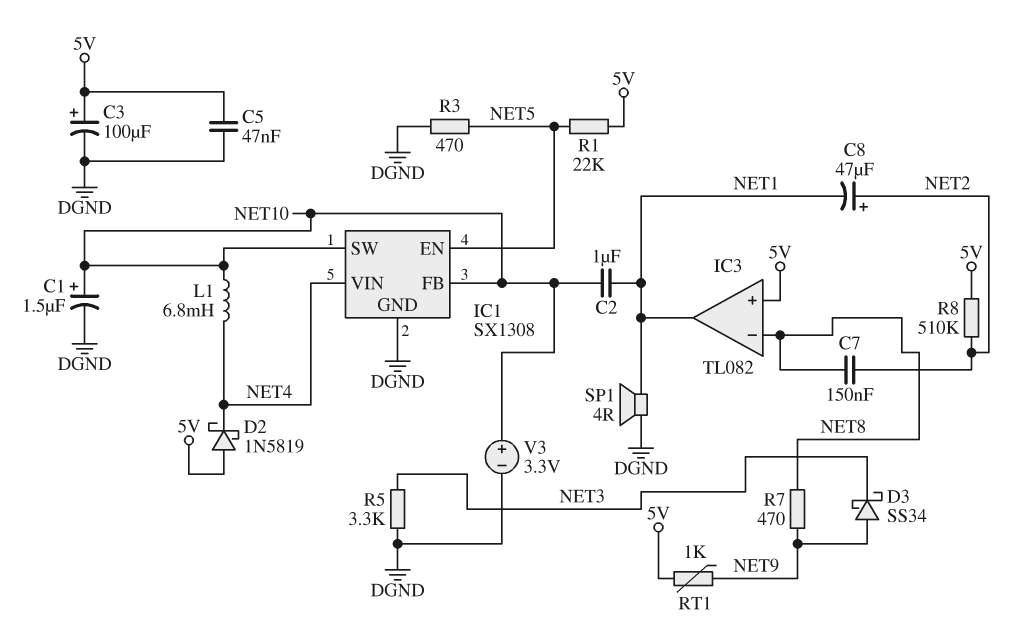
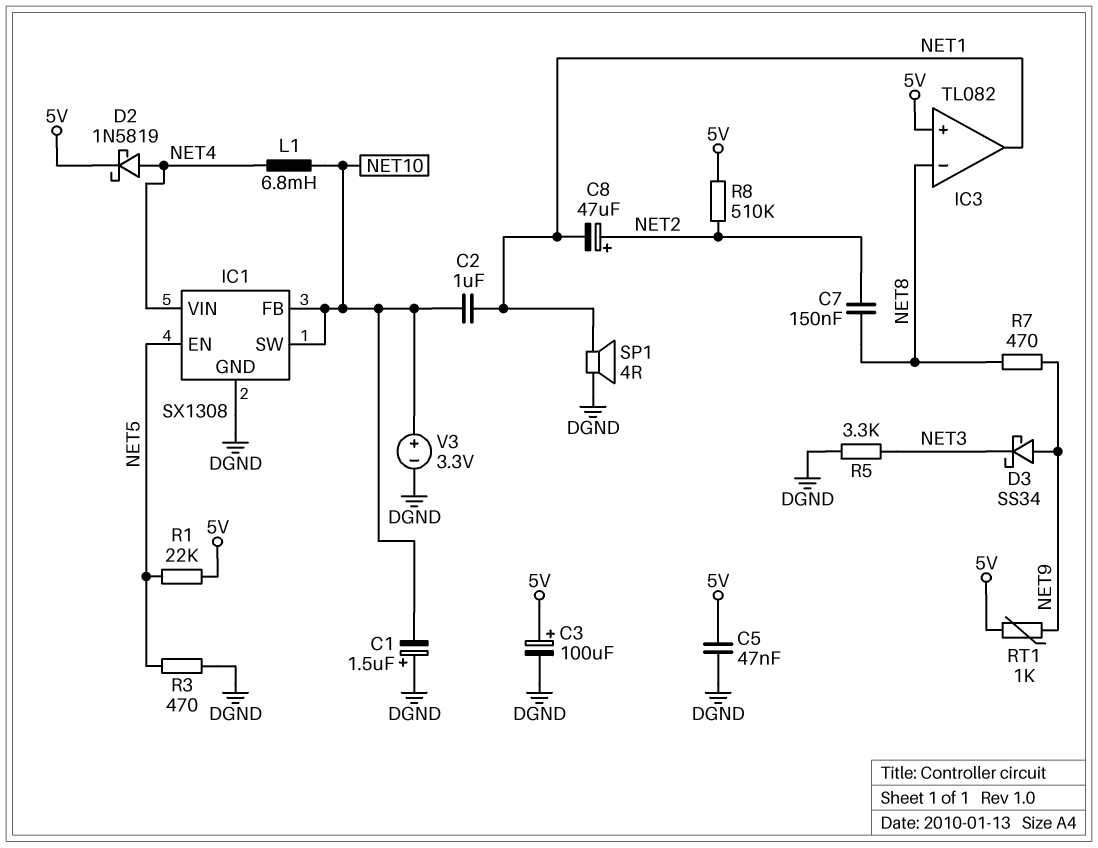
C1: 1.5uF (plus NET10, minus DGND) -> 1.5uF (plus DGND, minus NET10)
D2: schottky 1N5819 (A 5V, K NET4) -> schottky 1N5819 (A NET4, K 5V)

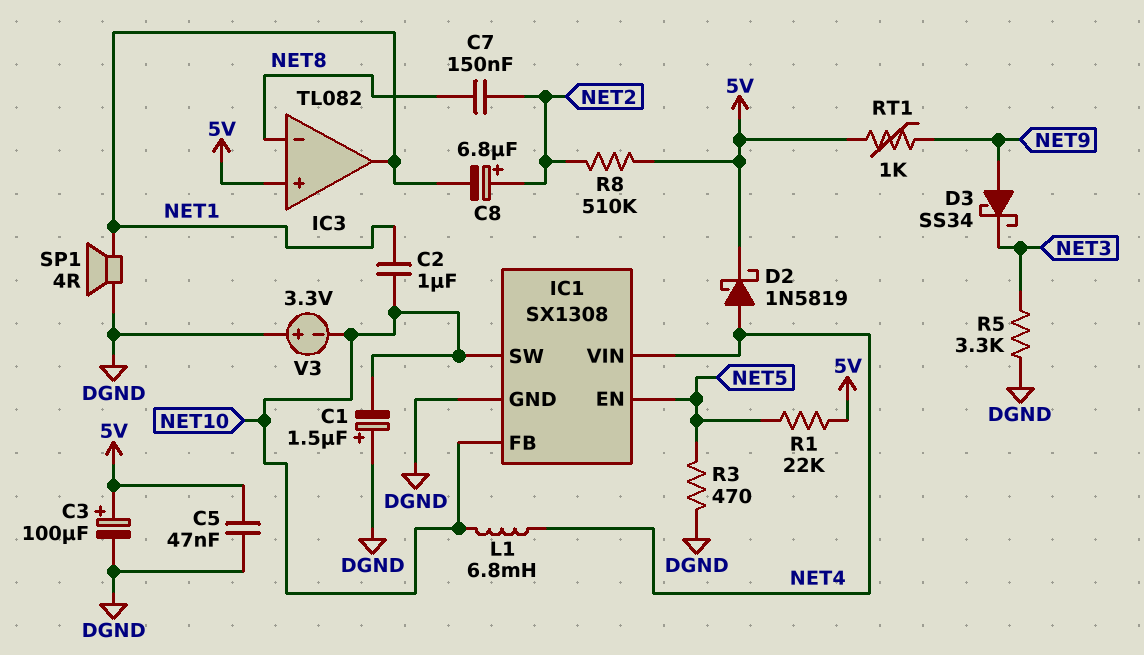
C8: 47uF (plus NET2, minus NET1) -> 6.8uF (plus NET2, minus NET1)
R7: 470 (NET8, NET9) -> none
V3: 3.3V (plus NET10, minus DGND) -> 3.3V (plus DGND, minus NET10)

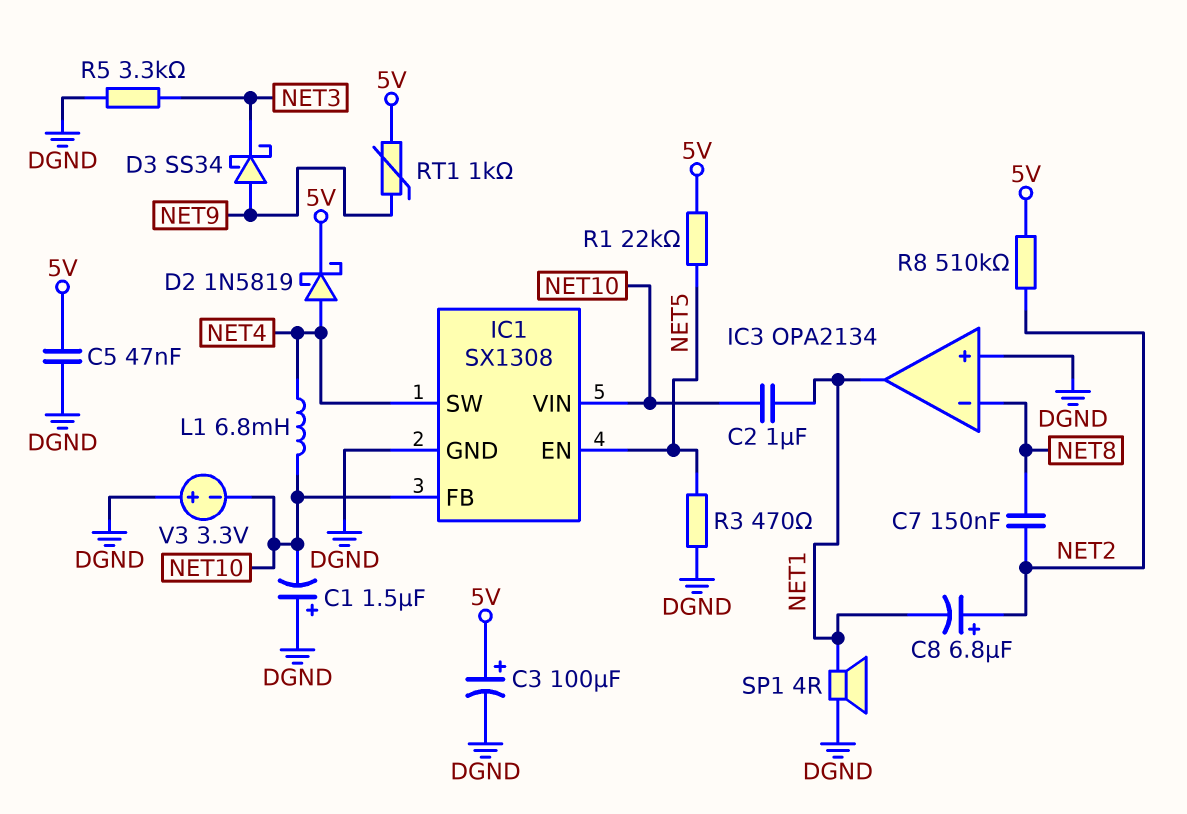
IC1 pin SW: NET10 -> NET4
IC1 pin VIN: NET4 -> NET10
IC3: TL082 -> OPA2134
IC3 pin in+: 5V -> DGND

